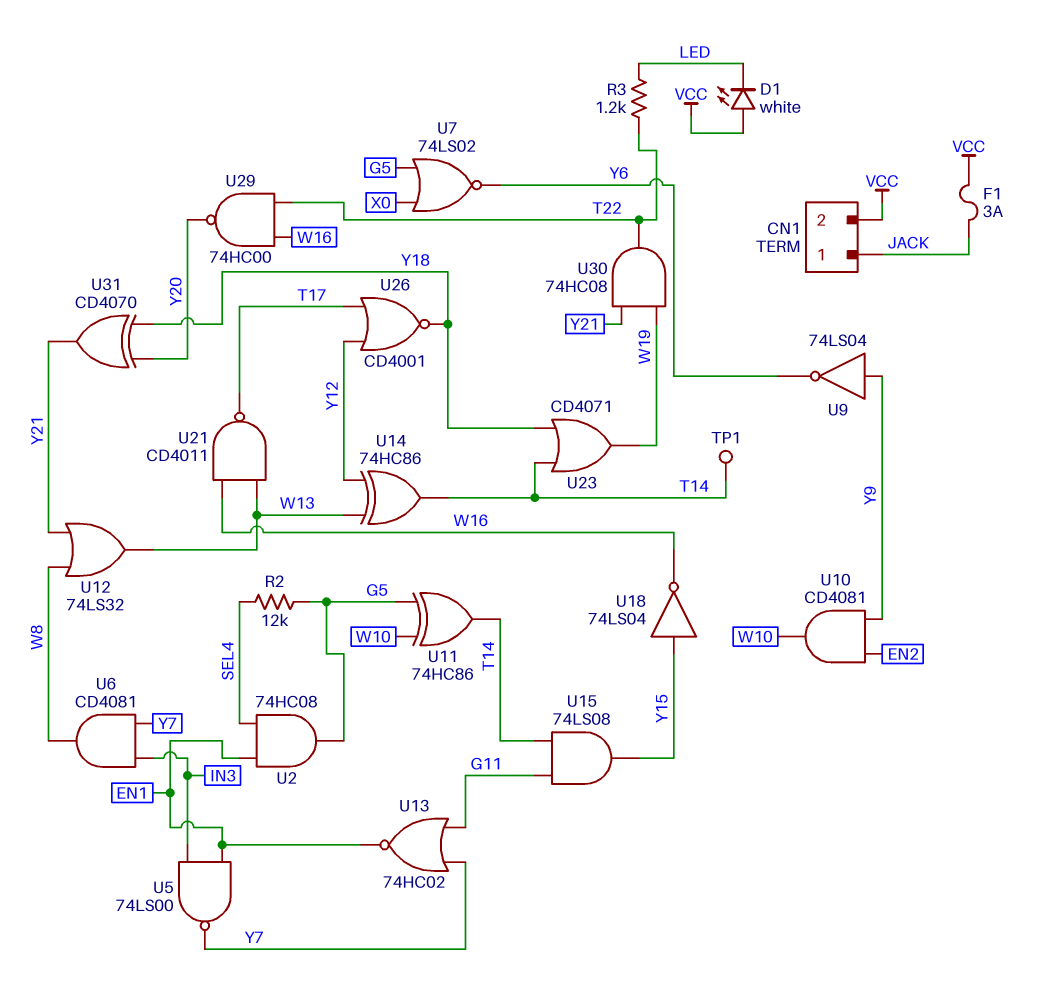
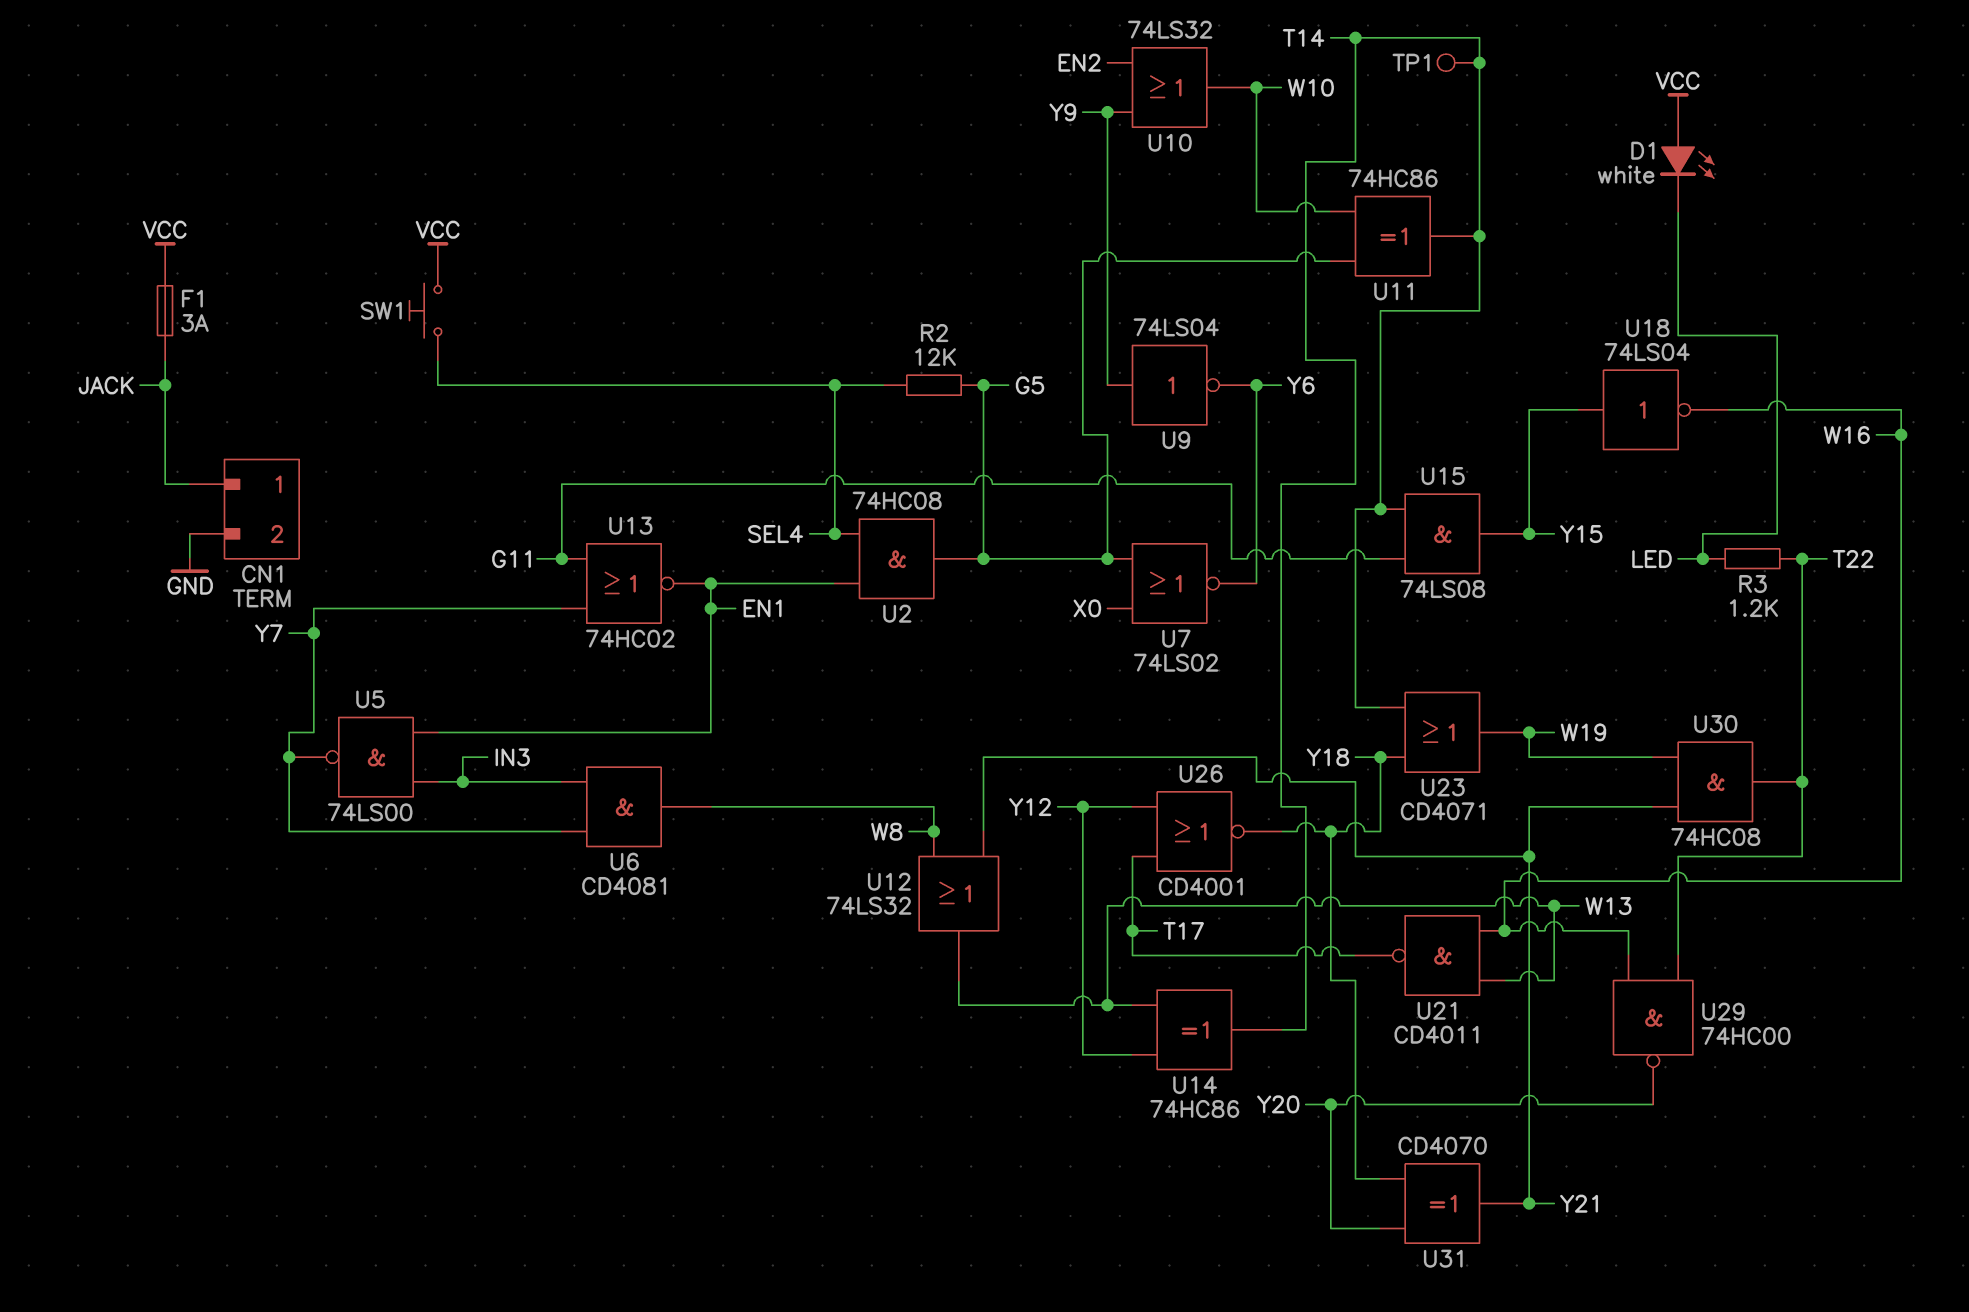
CN1 pin 2: VCC -> GND
SW1: none -> button (SEL4, VCC)
U10: AND CD4081 (in EN2, in Y9, out W10) -> OR 74LS32 (in EN2, in Y9, out W10)

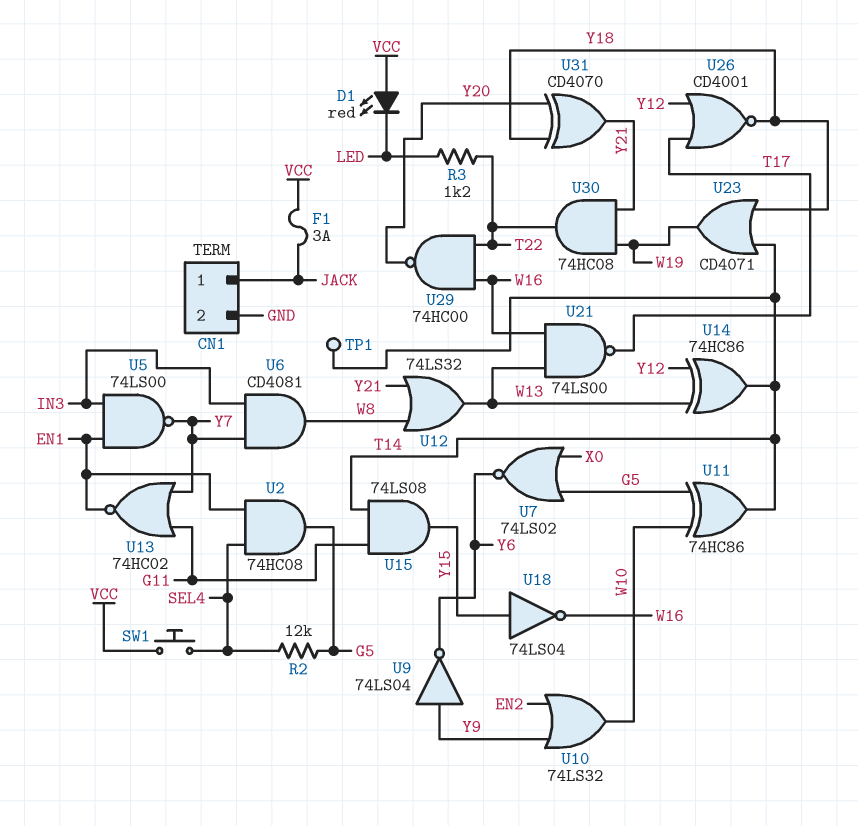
D1: LED white (A VCC, K LED) -> LED red (A VCC, K LED)
U21: NAND CD4011 (in W13, in W16, out T17) -> NAND 74LS00 (in W13, in W16, out T17)

